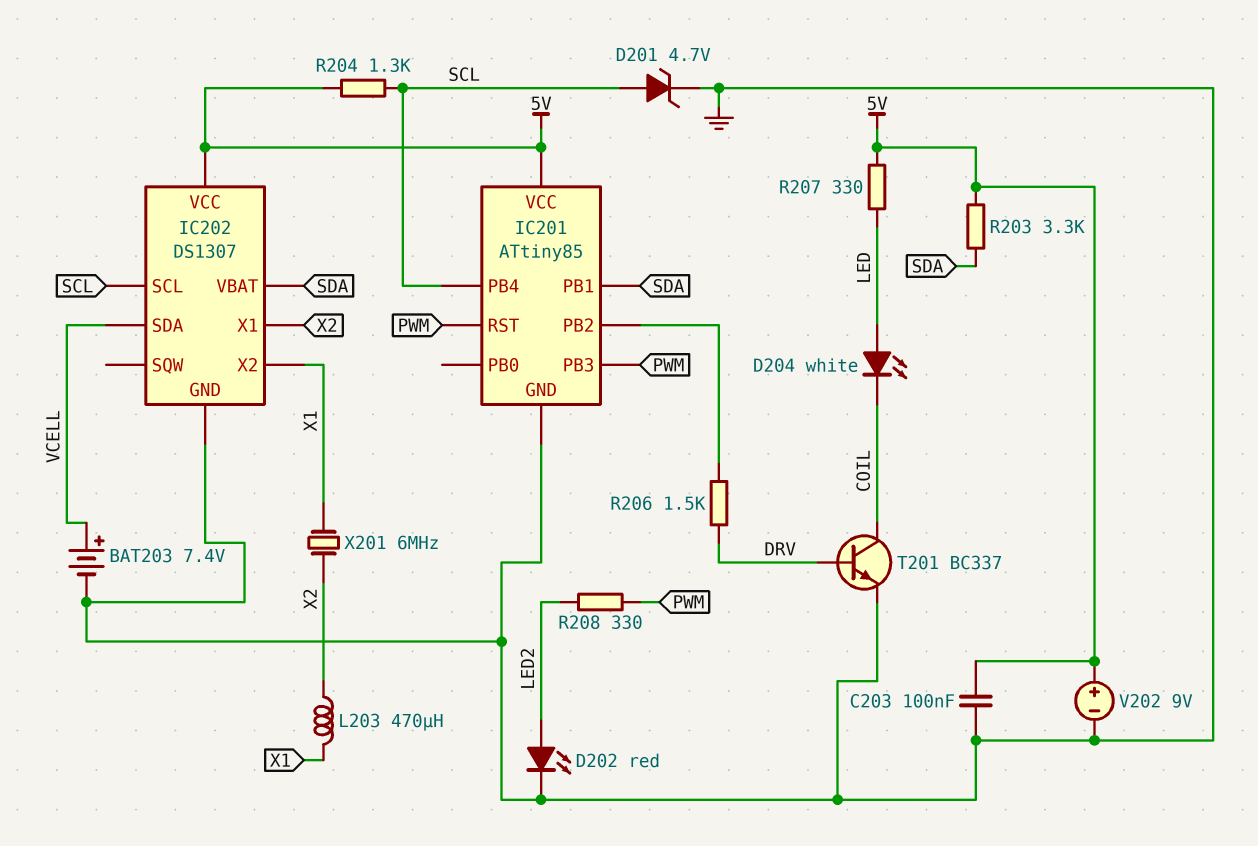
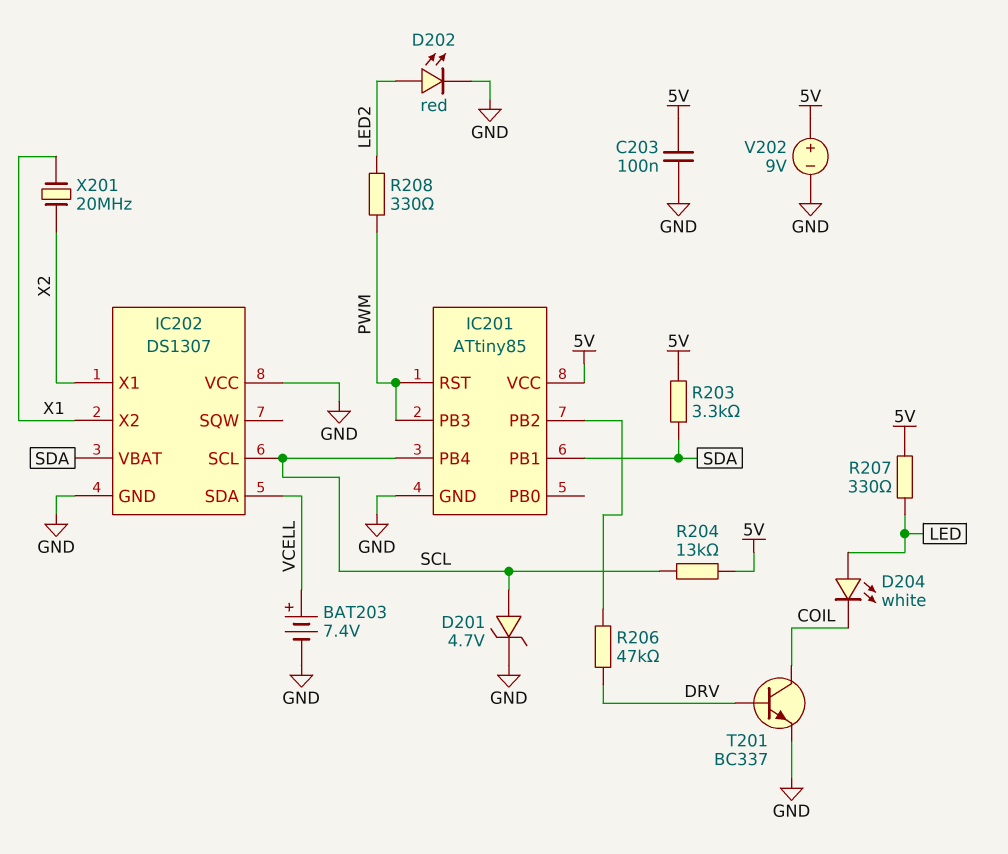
IC202 pin VCC: 5V -> GND
L203: 470uH (X1, X2) -> none
R204: 1.3k (5V, SCL) -> 13k (5V, SCL)
R206: 1.5k (DRV, IC201/PB2) -> 47k (DRV, IC201/PB2)
X201: 6MHz (X1, X2) -> 20MHz (X1, X2)

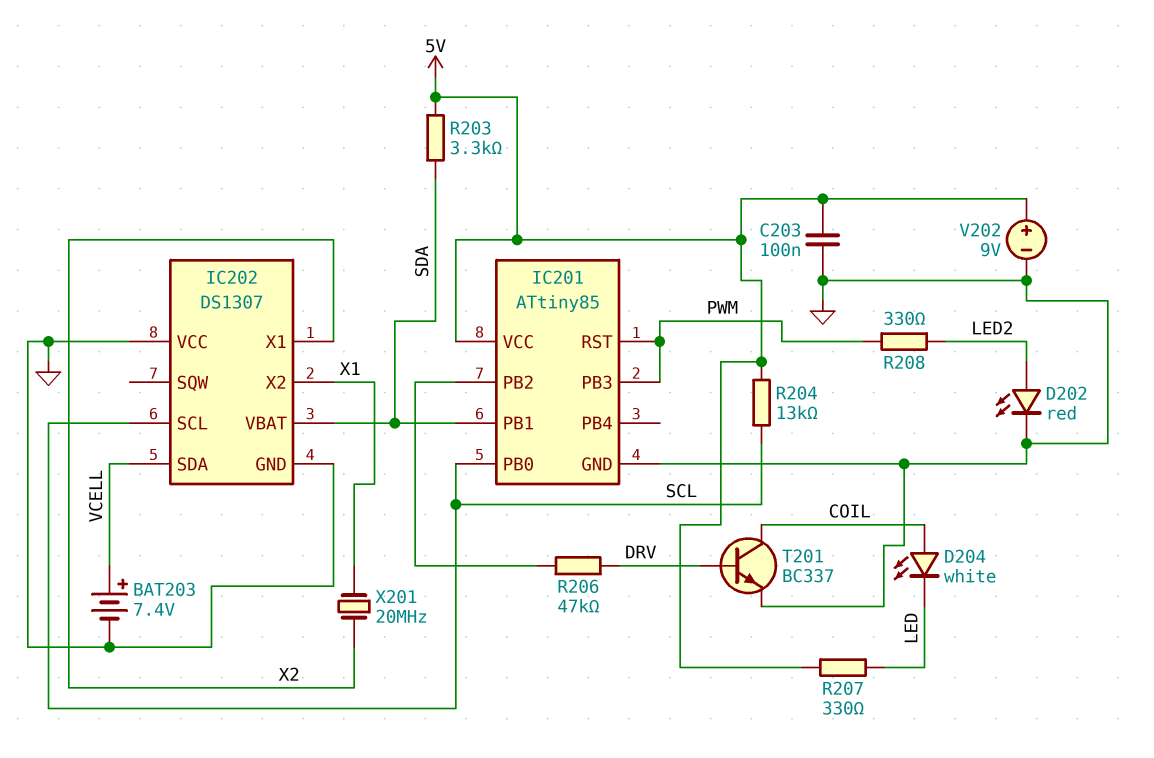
D201: zener 4.7V (A SCL, K GND) -> none
D204: LED white (A LED, K COIL) -> LED white (A COIL, K LED)
IC201 pin PB0: none -> SCL
IC201 pin PB4: SCL -> none

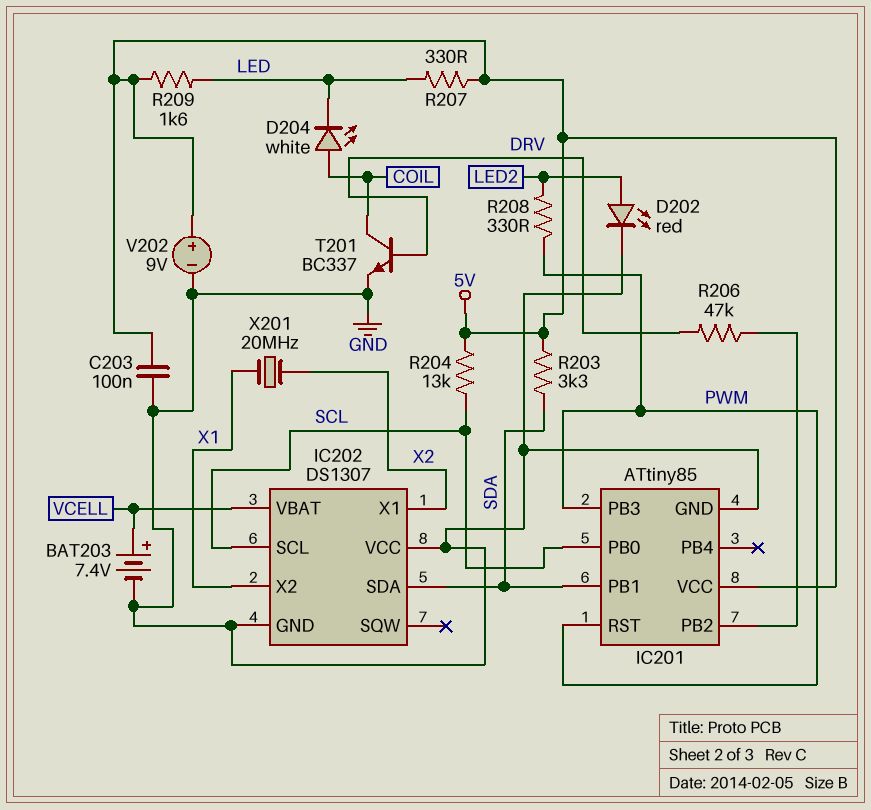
IC202 pin SDA: VCELL -> SDA
IC202 pin VBAT: SDA -> VCELL
R209: none -> 1.6k (5V, LED)

